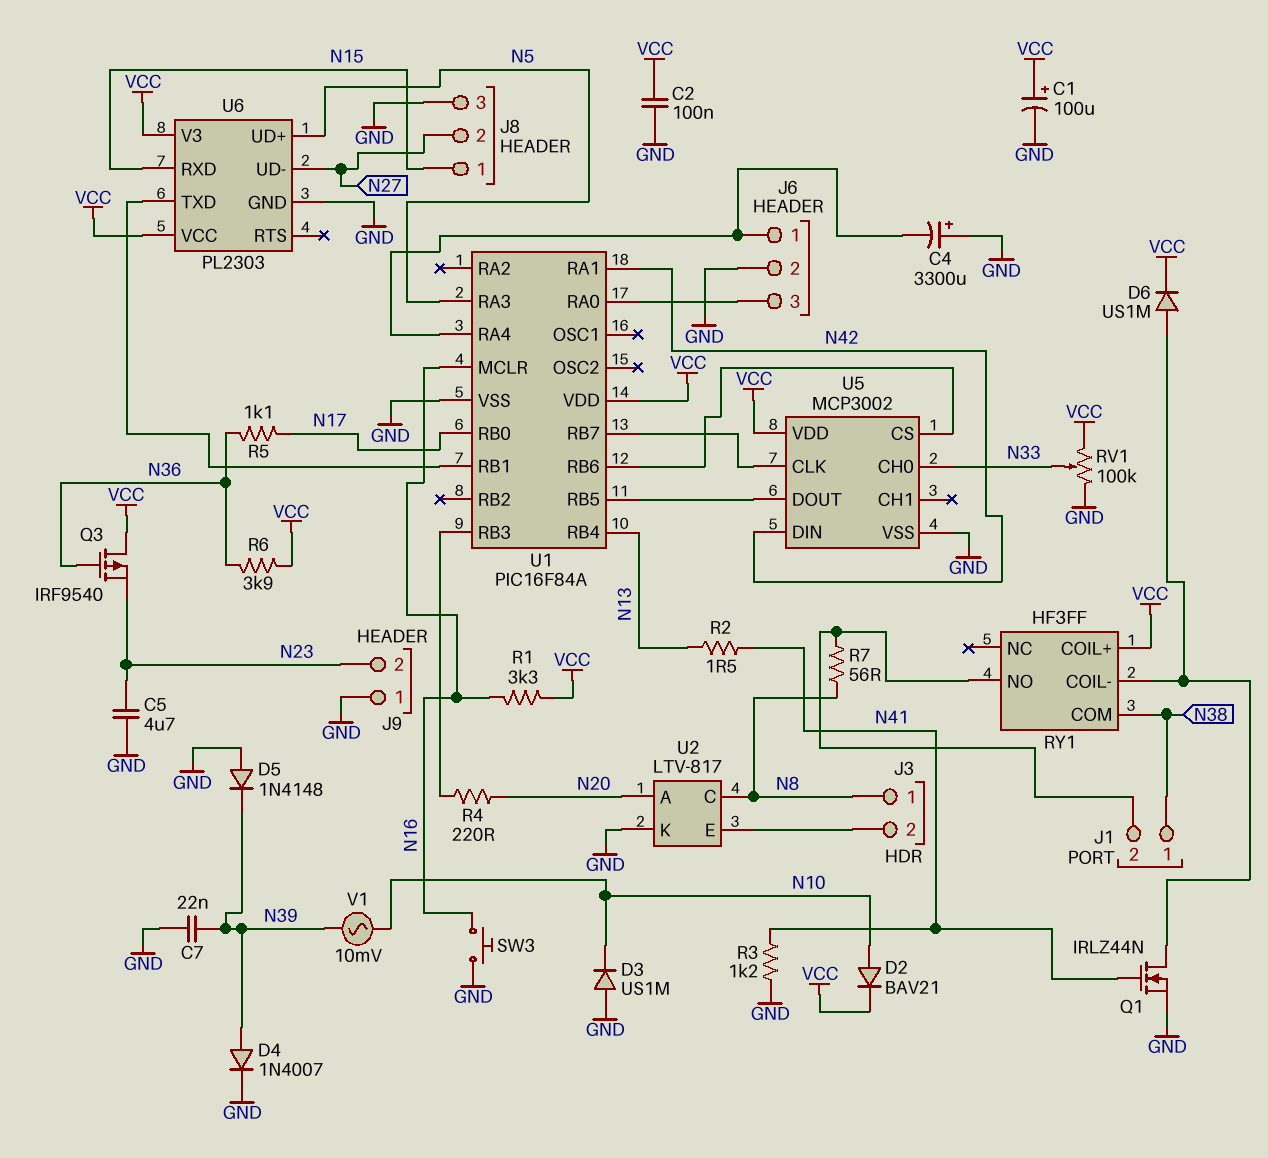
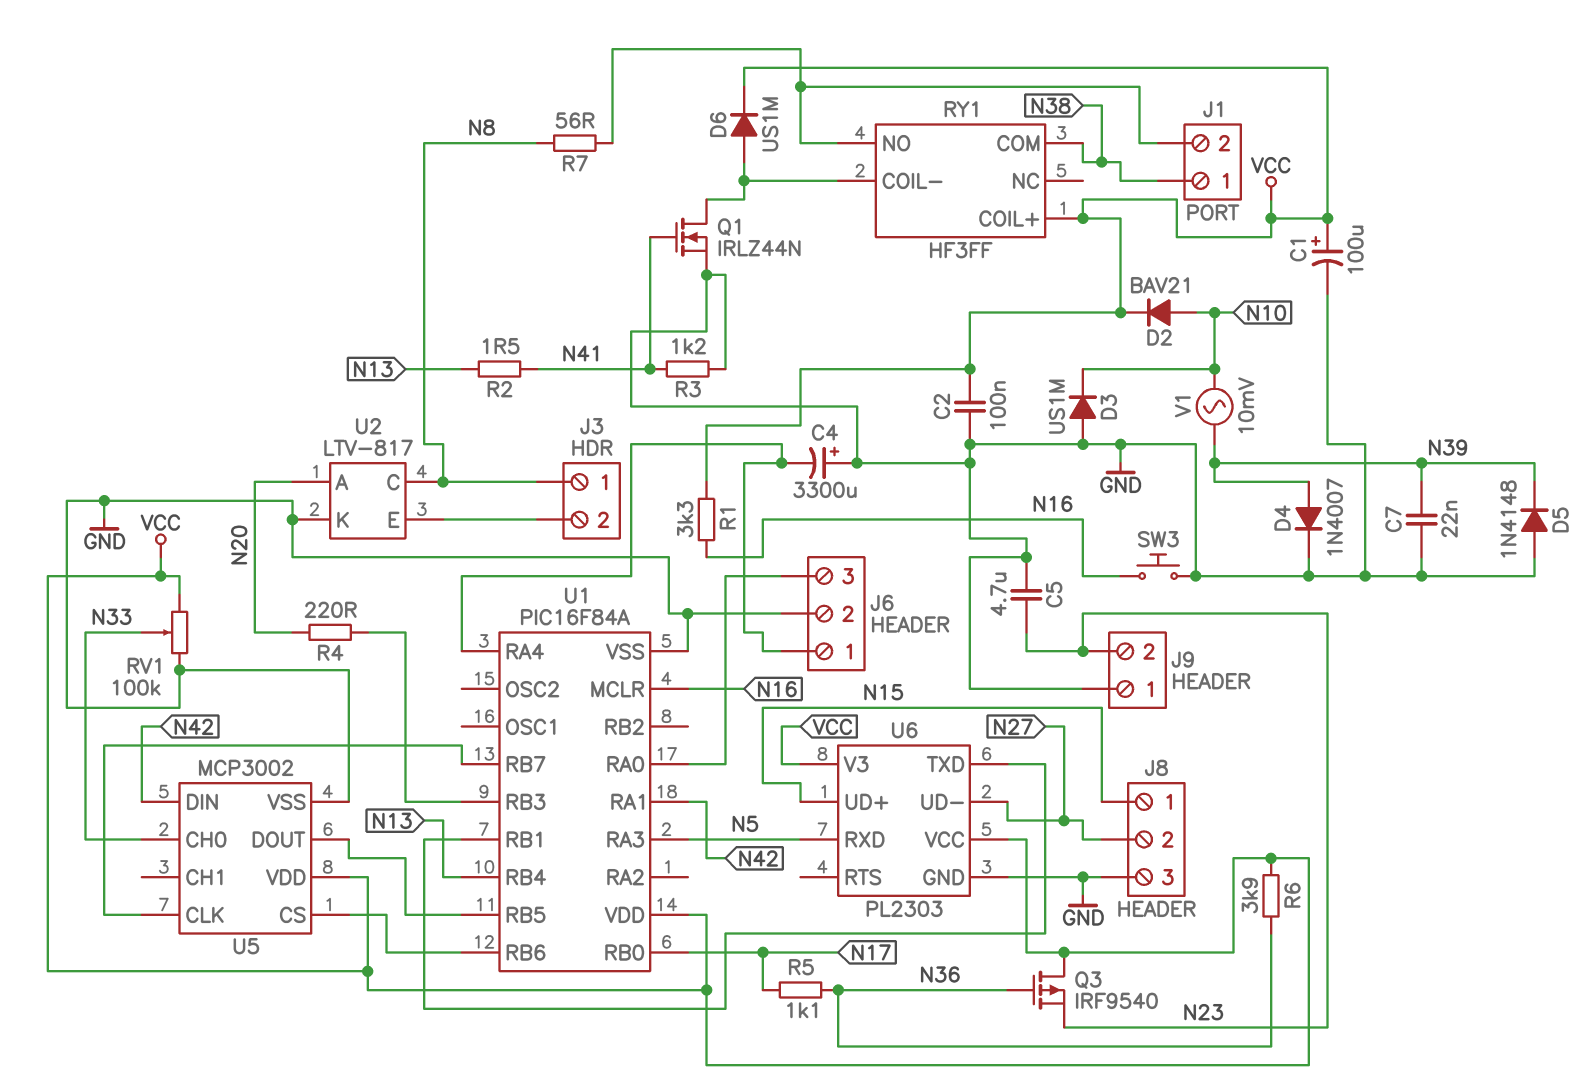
U6 pin RXD: N15 -> N5
U6 pin UD+: N5 -> N15

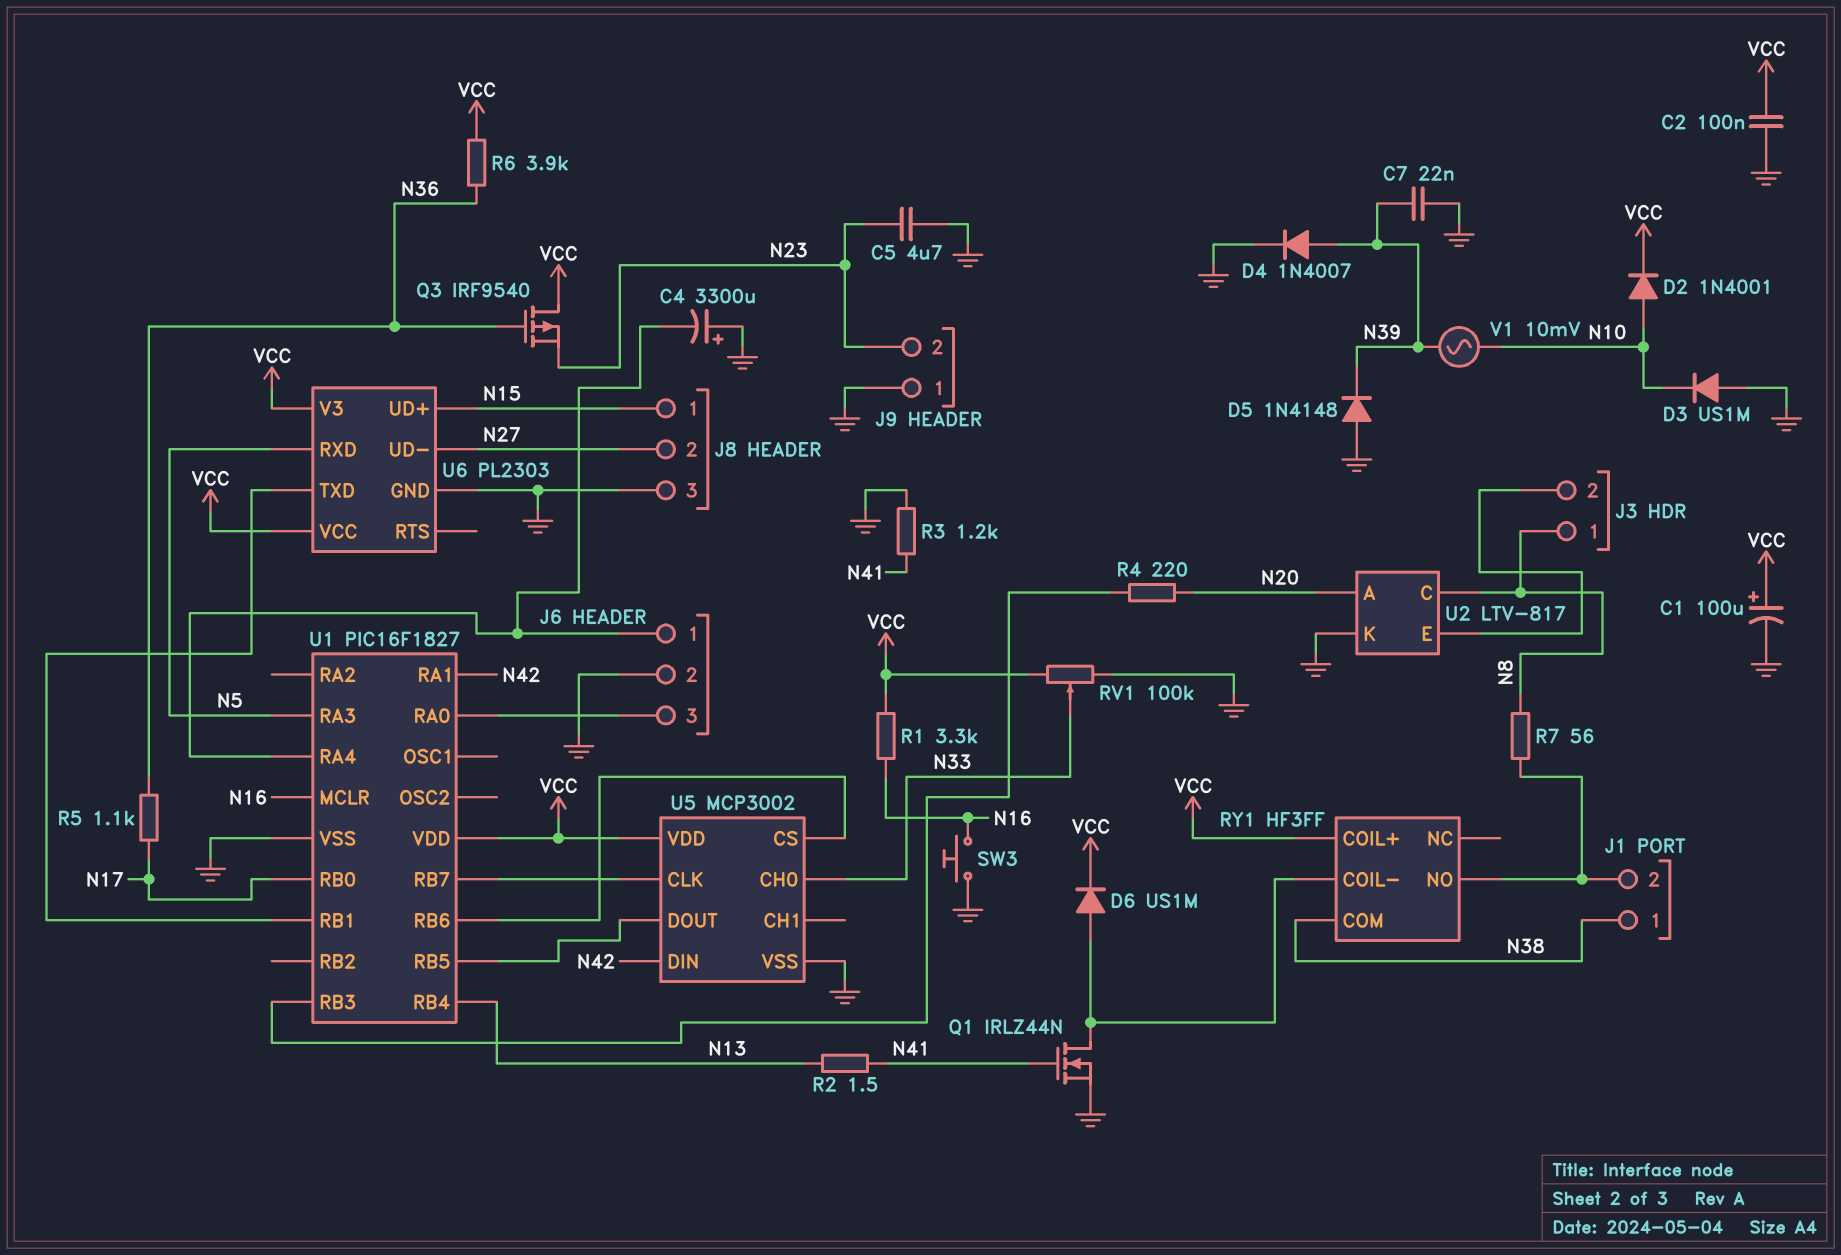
D2: diode BAV21 (A N10, K VCC) -> diode 1N4001 (A N10, K VCC)
U1: PIC16F84A -> PIC16F1827

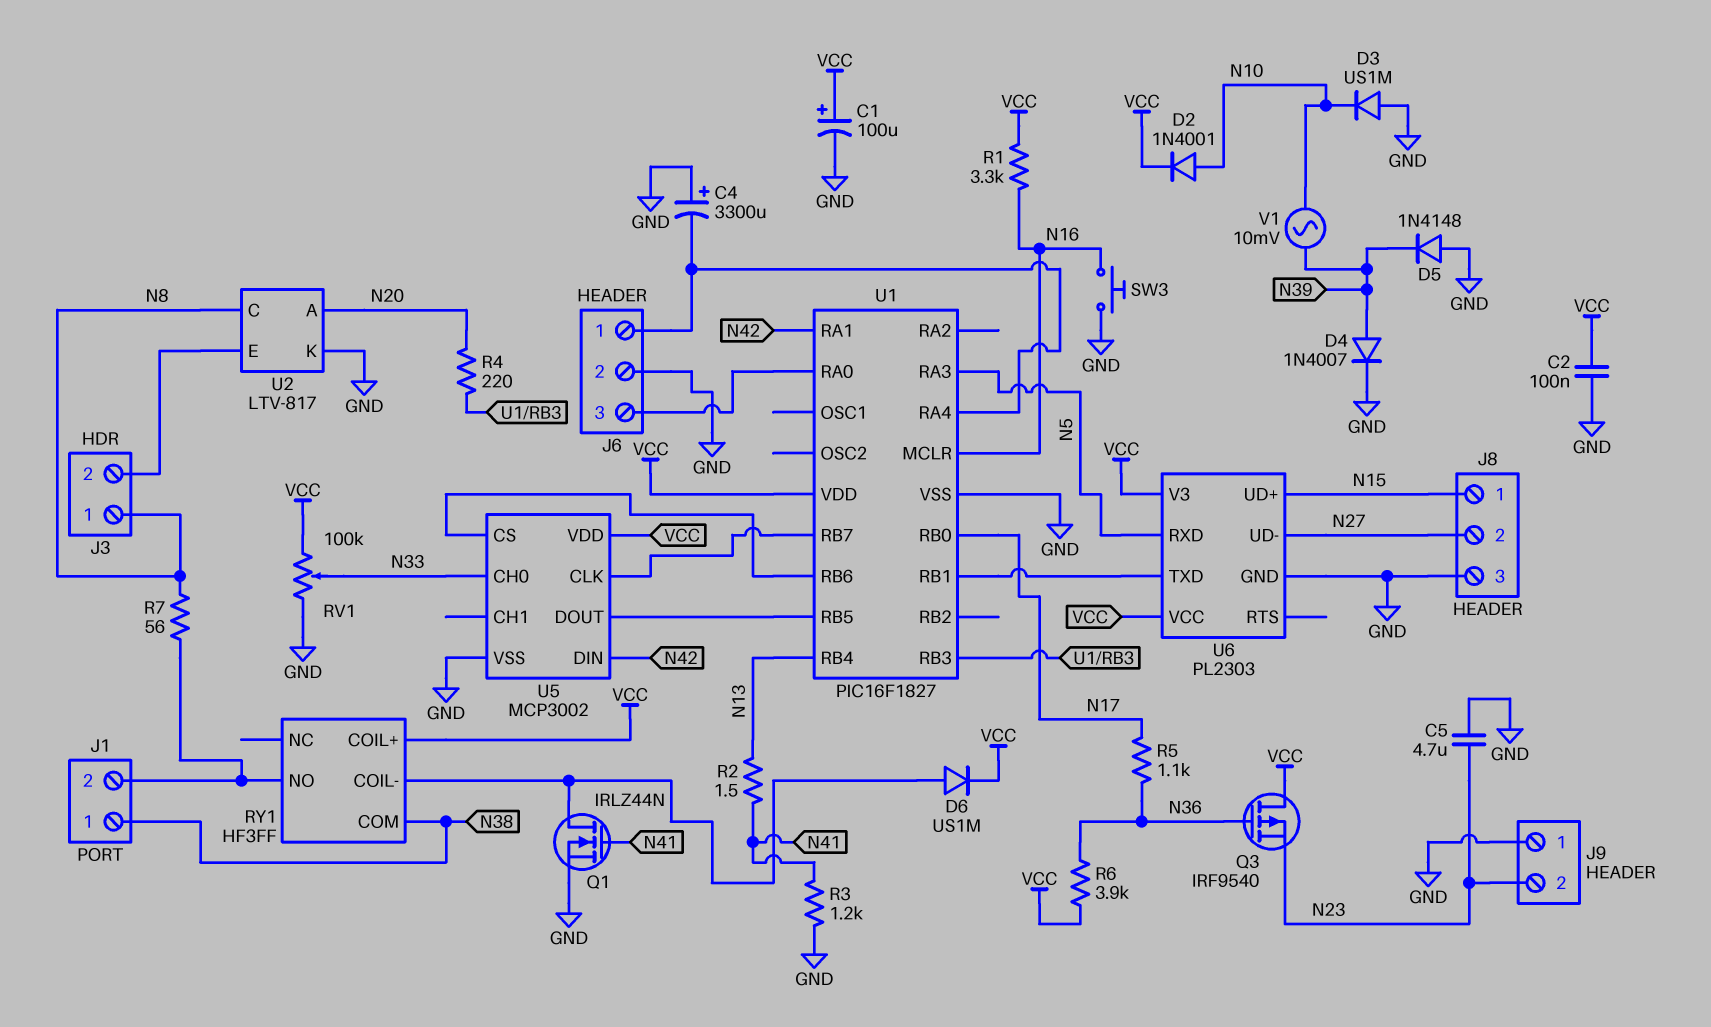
C7: 22nF (GND, N39) -> none

